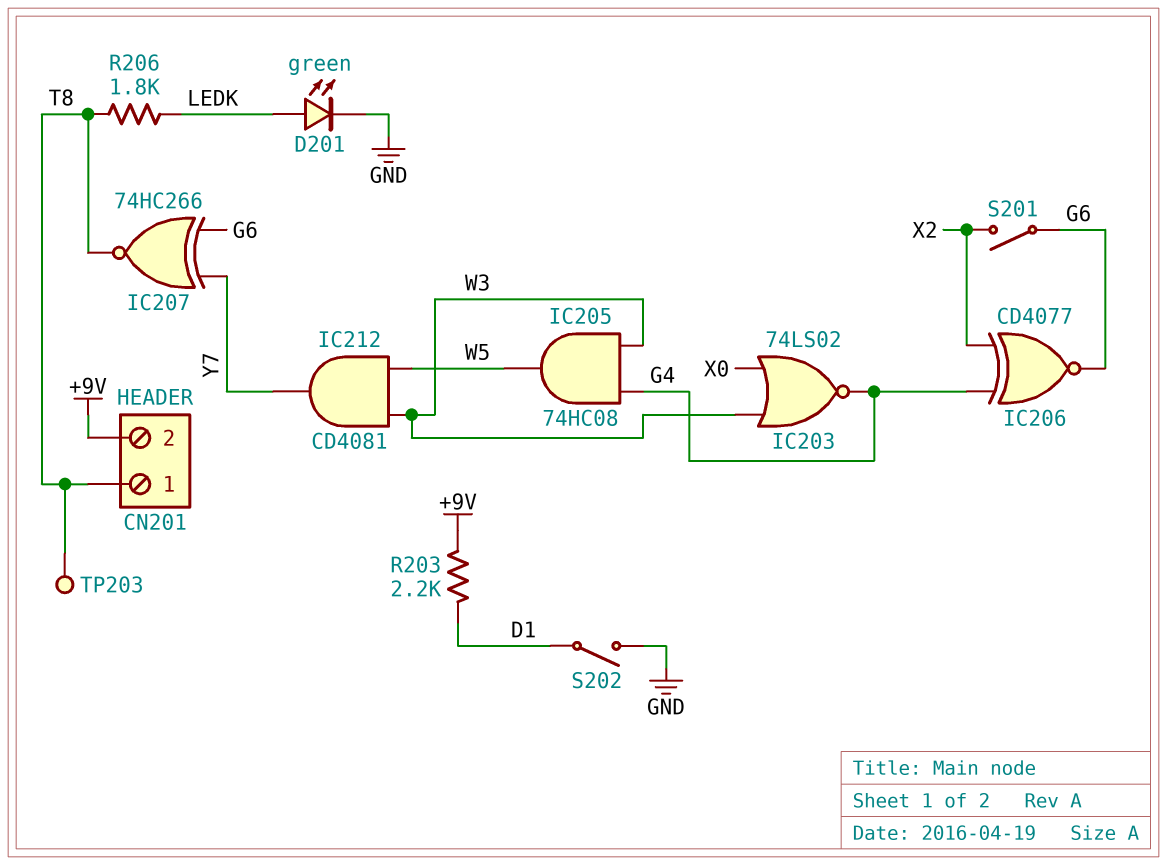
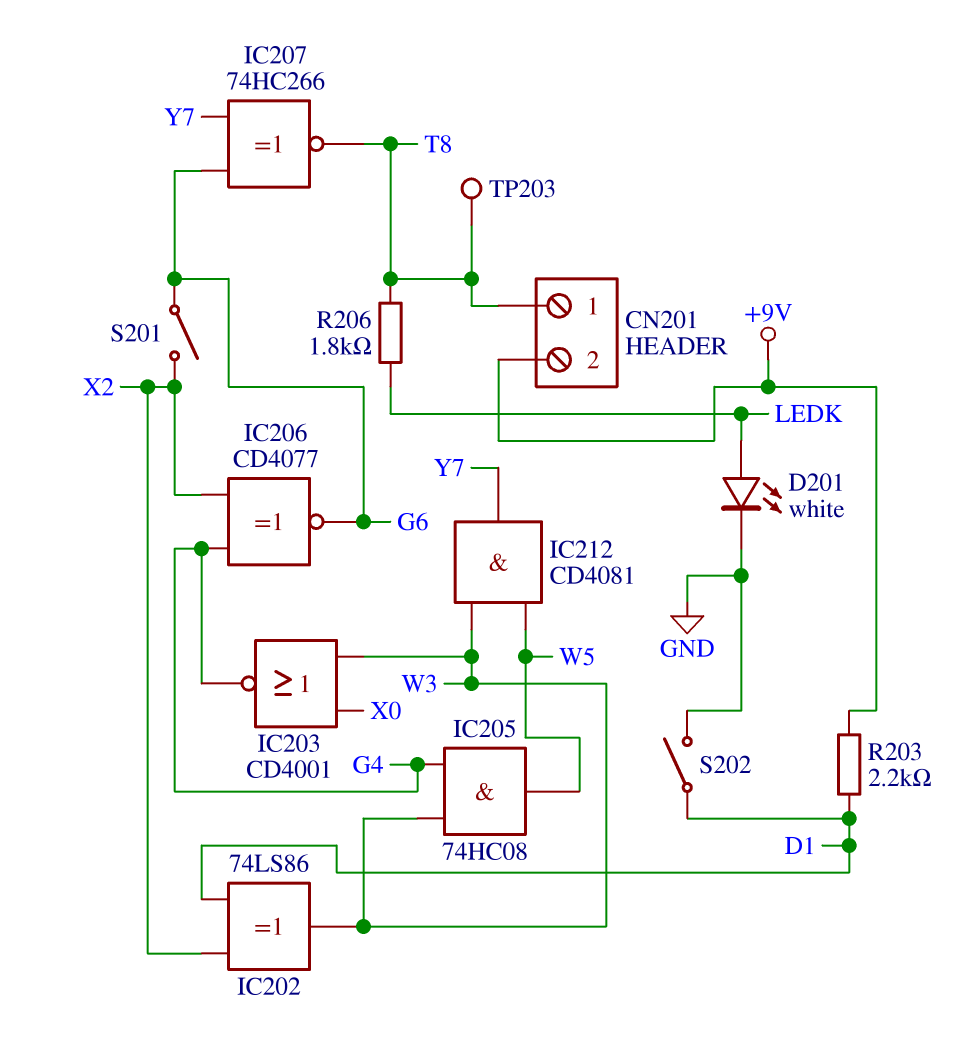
D201: LED green (A LEDK, K GND) -> LED white (A LEDK, K GND)
IC202: none -> XOR 74LS86 (in D1, in X2, out W3)
IC203: NOR 74LS02 (in W3, in X0, out G4) -> NOR CD4001 (in W3, in X0, out G4)

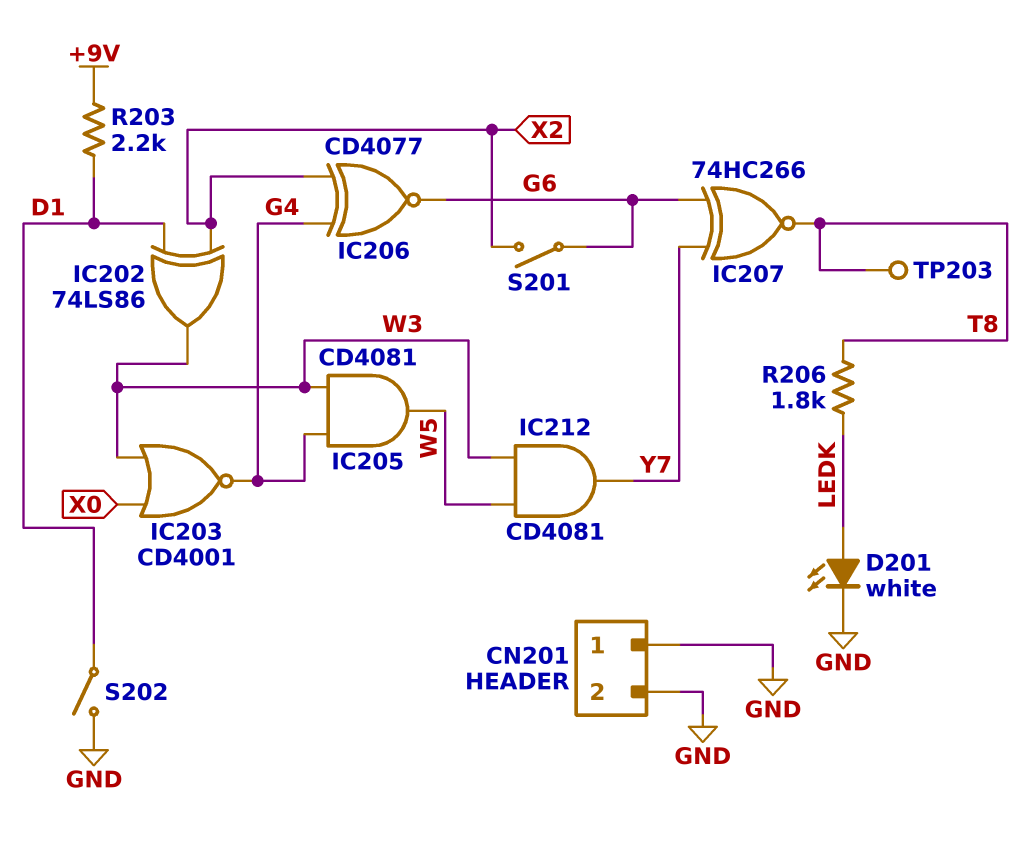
CN201 pin 1: T8 -> GND
CN201 pin 2: +9V -> GND
IC205: AND 74HC08 (in G4, in W3, out W5) -> AND CD4081 (in G4, in W3, out W5)

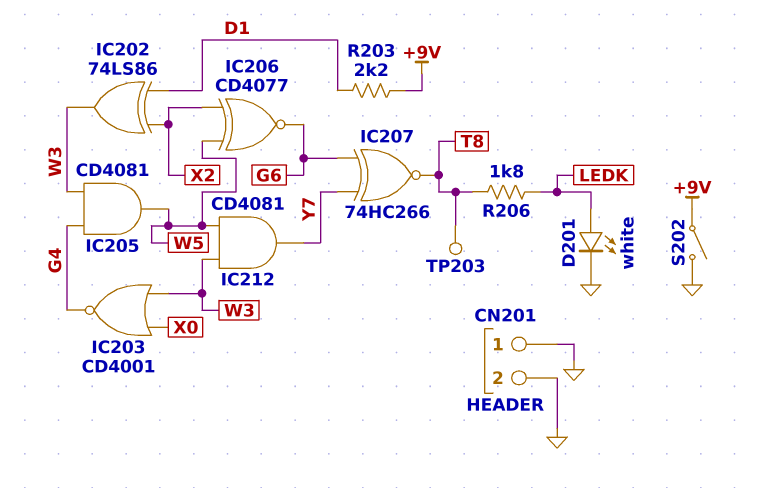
IC206: XNOR CD4077 (in G4, in X2, out G6) -> XNOR CD4077 (in W5, in X2, out G6)
S201: switch (G6, X2) -> none
S202: switch (D1, GND) -> switch (+9V, GND)

